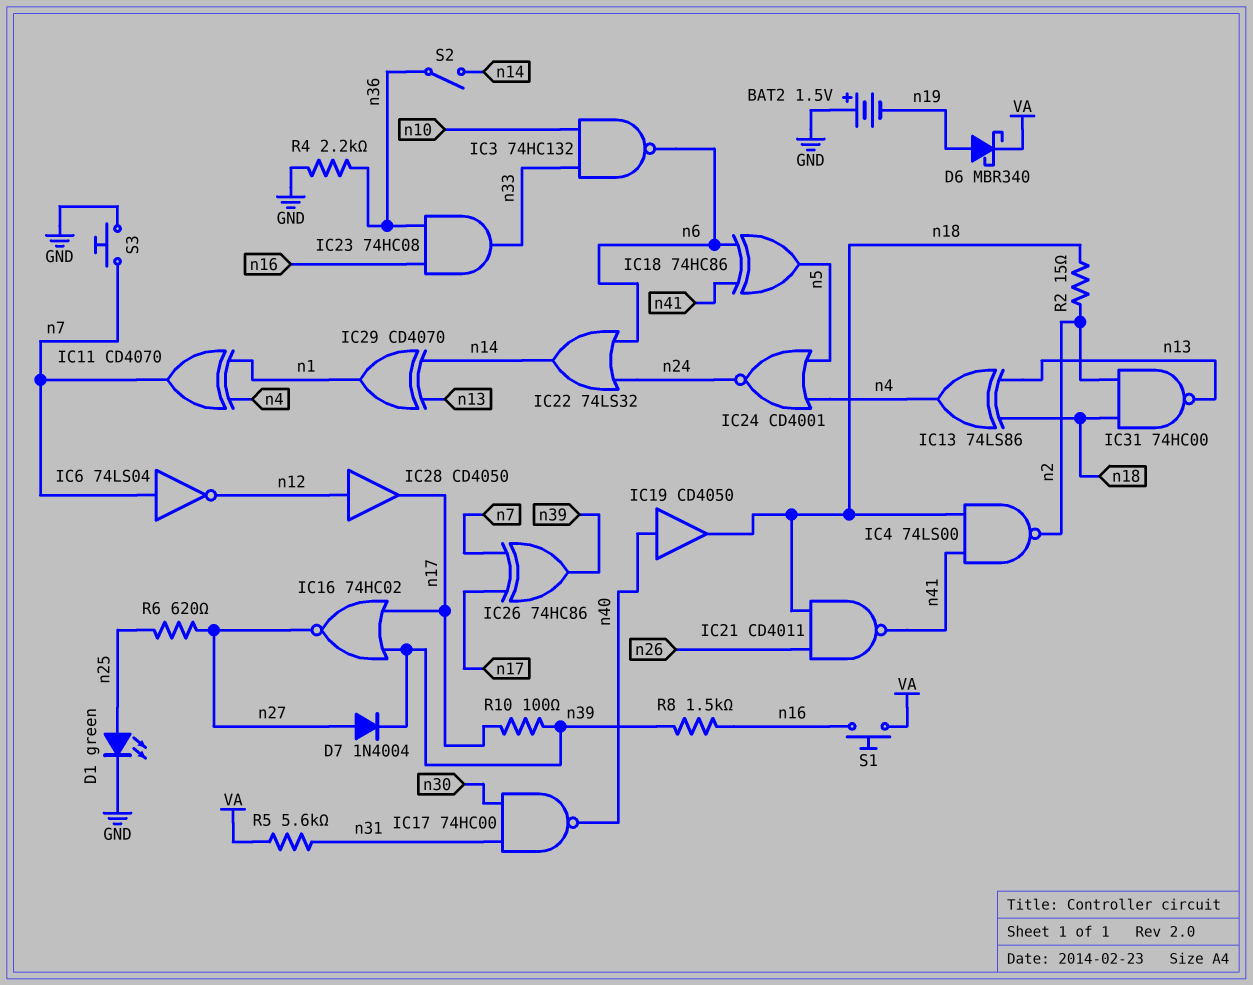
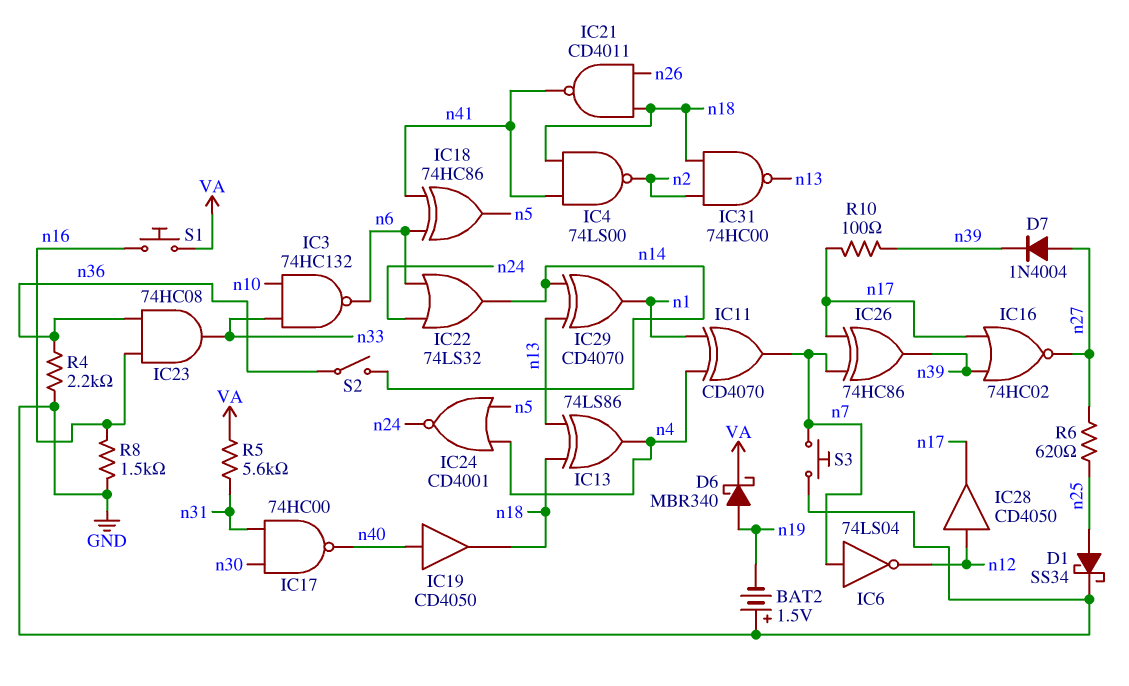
D1: LED green (A n25, K GND) -> schottky SS34 (A n25, K GND)
R2: 15 (n2, n18) -> none
R8: 1.5k (n16, n39) -> 1.5k (GND, n16)

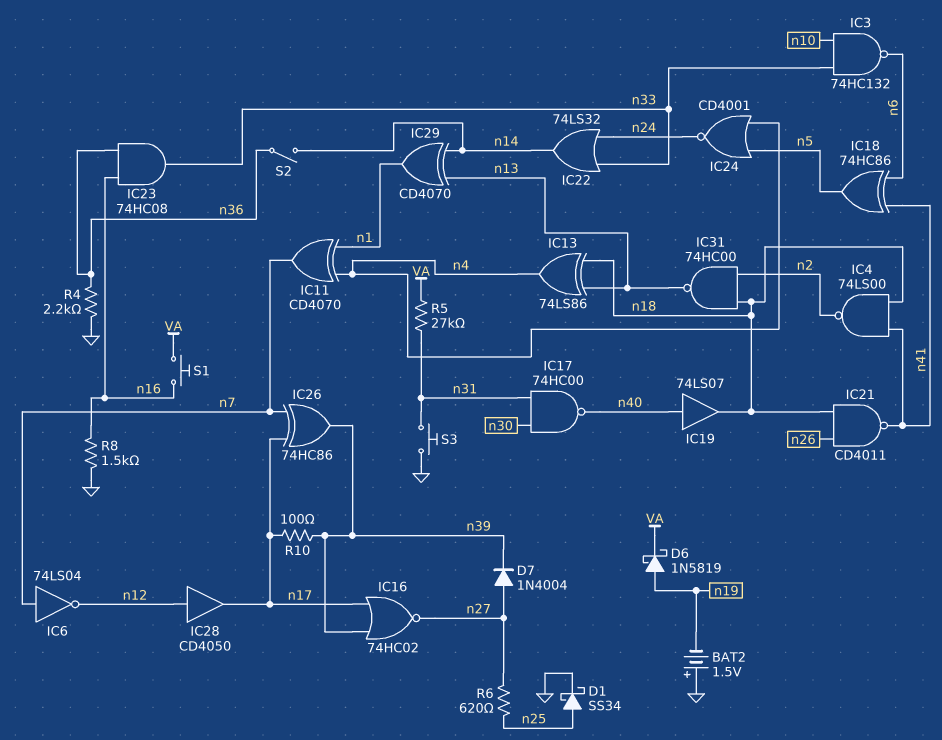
D6: schottky MBR340 (A n19, K VA) -> schottky 1N5819 (A n19, K VA)
IC19: buffer CD4050 (in n40, out n18) -> buffer 74LS07 (in n40, out n18)
IC22: OR 74LS32 (in n6, in n24, out n14) -> OR 74LS32 (in n24, in n33, out n14)
R5: 5.6k (VA, n31) -> 27k (VA, n31)
S3: button (GND, n7) -> button (GND, n31)

